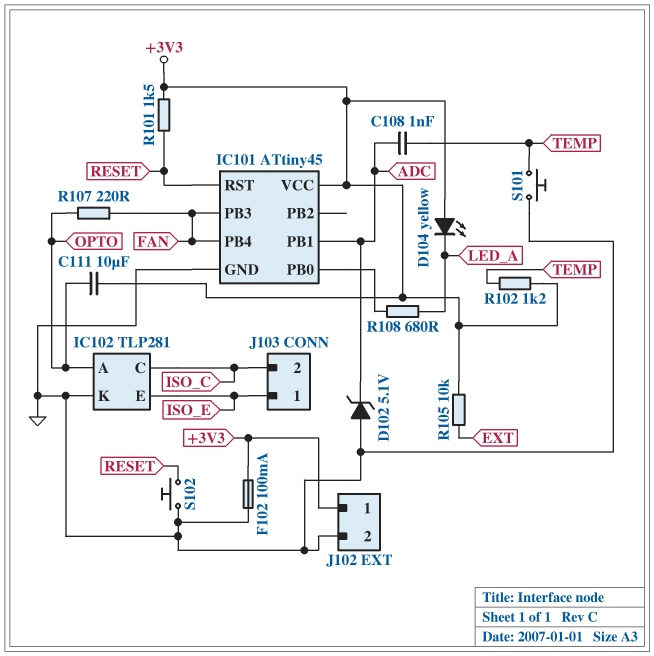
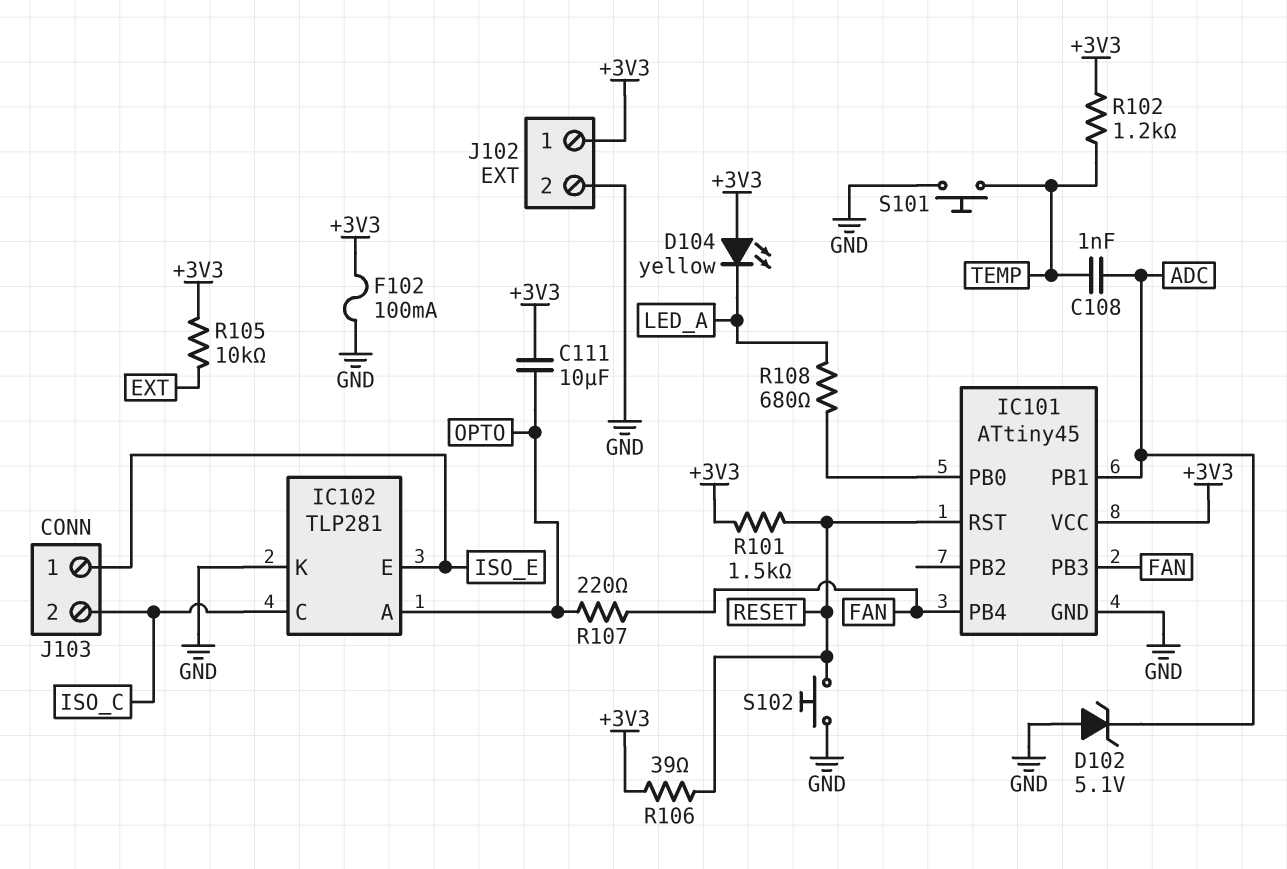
R106: none -> 39 (+3V3, RESET)

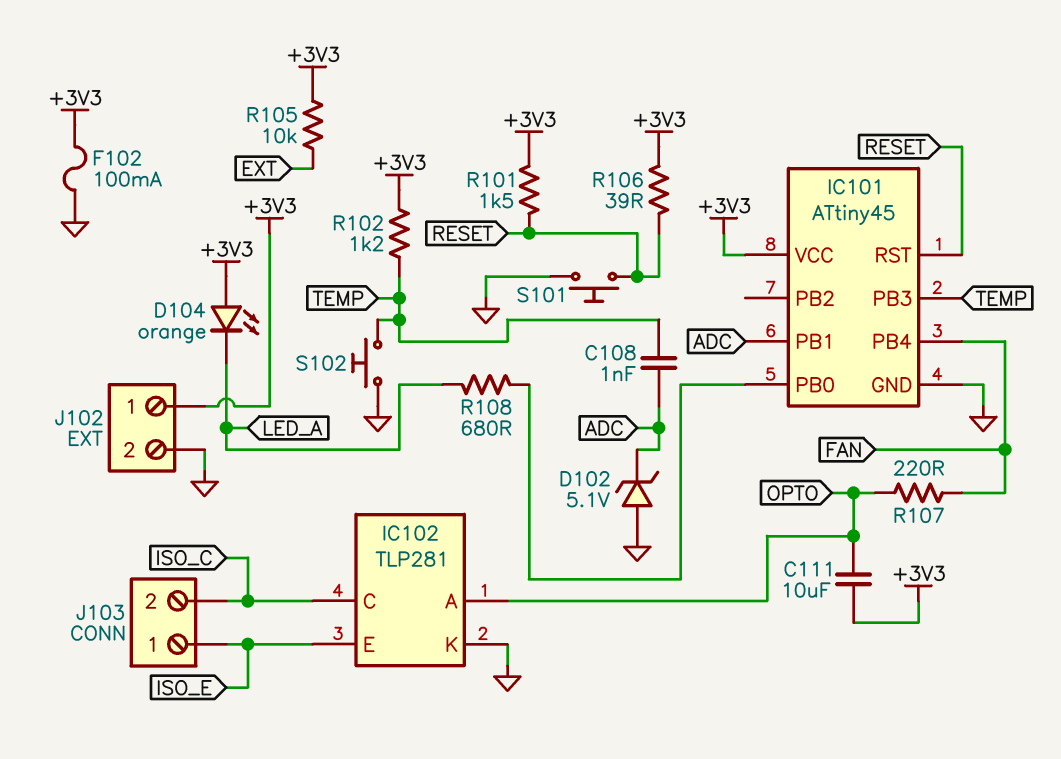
D104: LED yellow (A +3V3, K LED_A) -> LED orange (A +3V3, K LED_A)
IC101 pin PB3: FAN -> TEMP
S101: button (GND, TEMP) -> button (GND, RESET)
S102: button (GND, RESET) -> button (GND, TEMP)

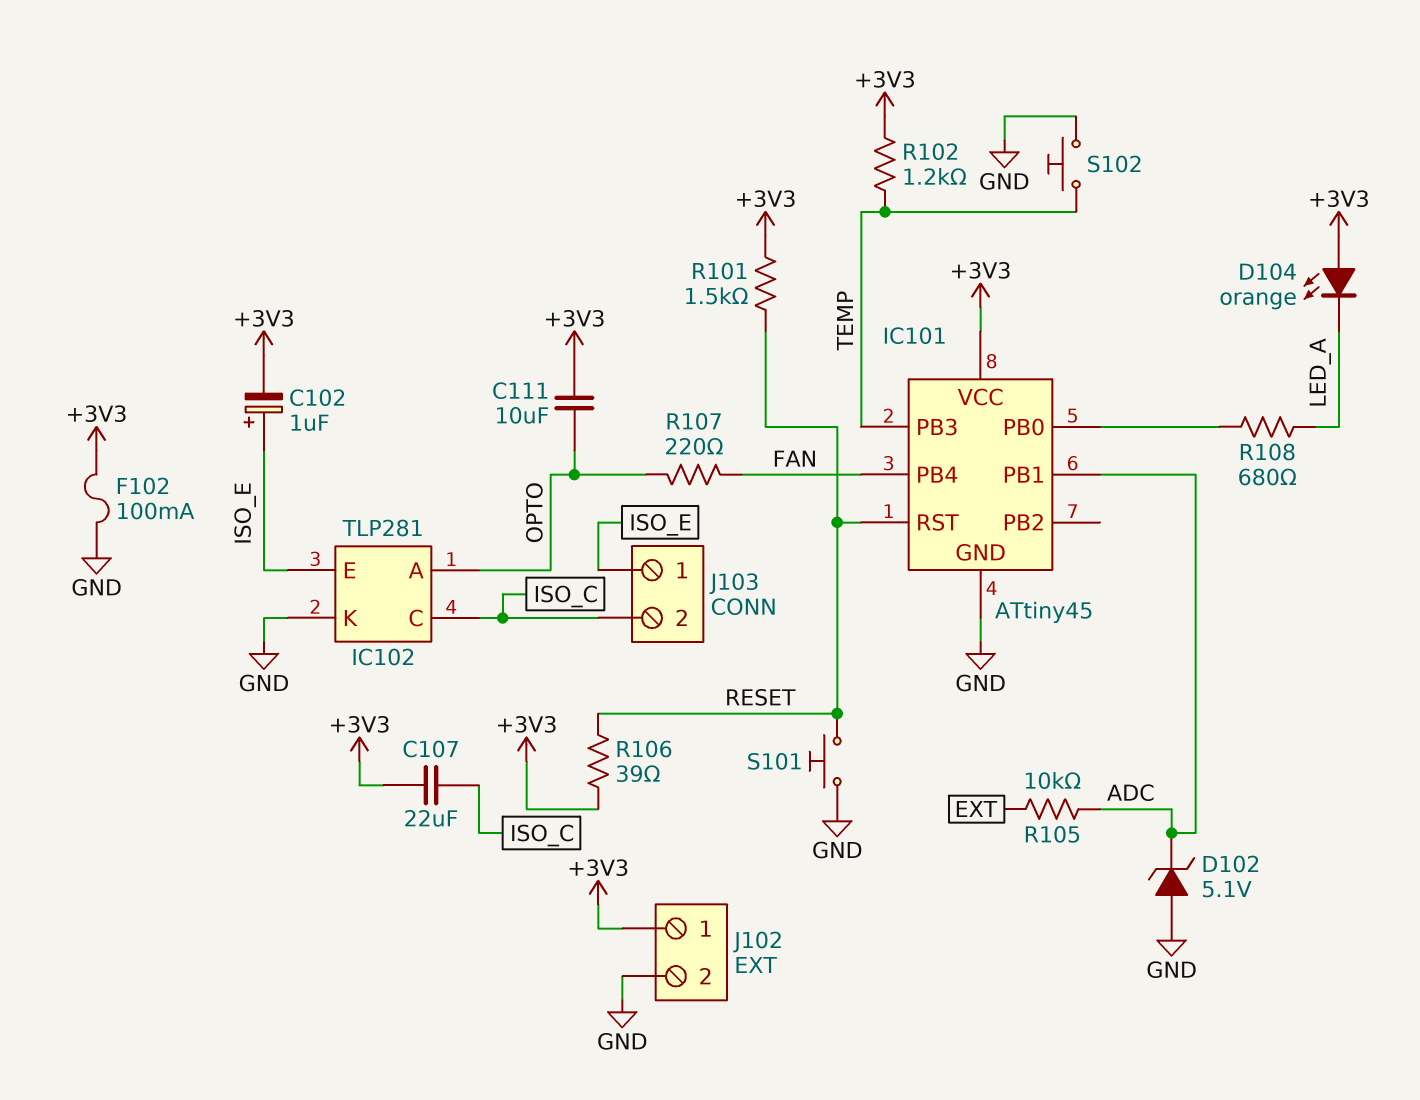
C102: none -> 1uF (plus ISO_E, minus +3V3)
C107: none -> 22uF (+3V3, ISO_C)
C108: 1nF (ADC, TEMP) -> none
R105: 10k (+3V3, EXT) -> 10k (ADC, EXT)

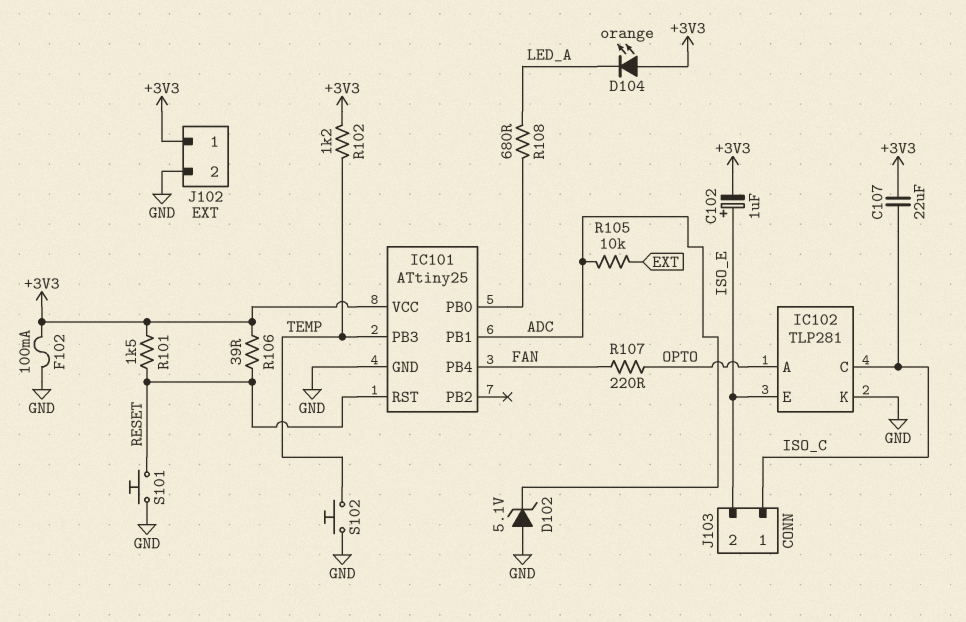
C111: 10uF (+3V3, OPTO) -> none
IC101: ATtiny45 -> ATtiny25
J103 pin 1: ISO_E -> ISO_C
J103 pin 2: ISO_C -> ISO_E

